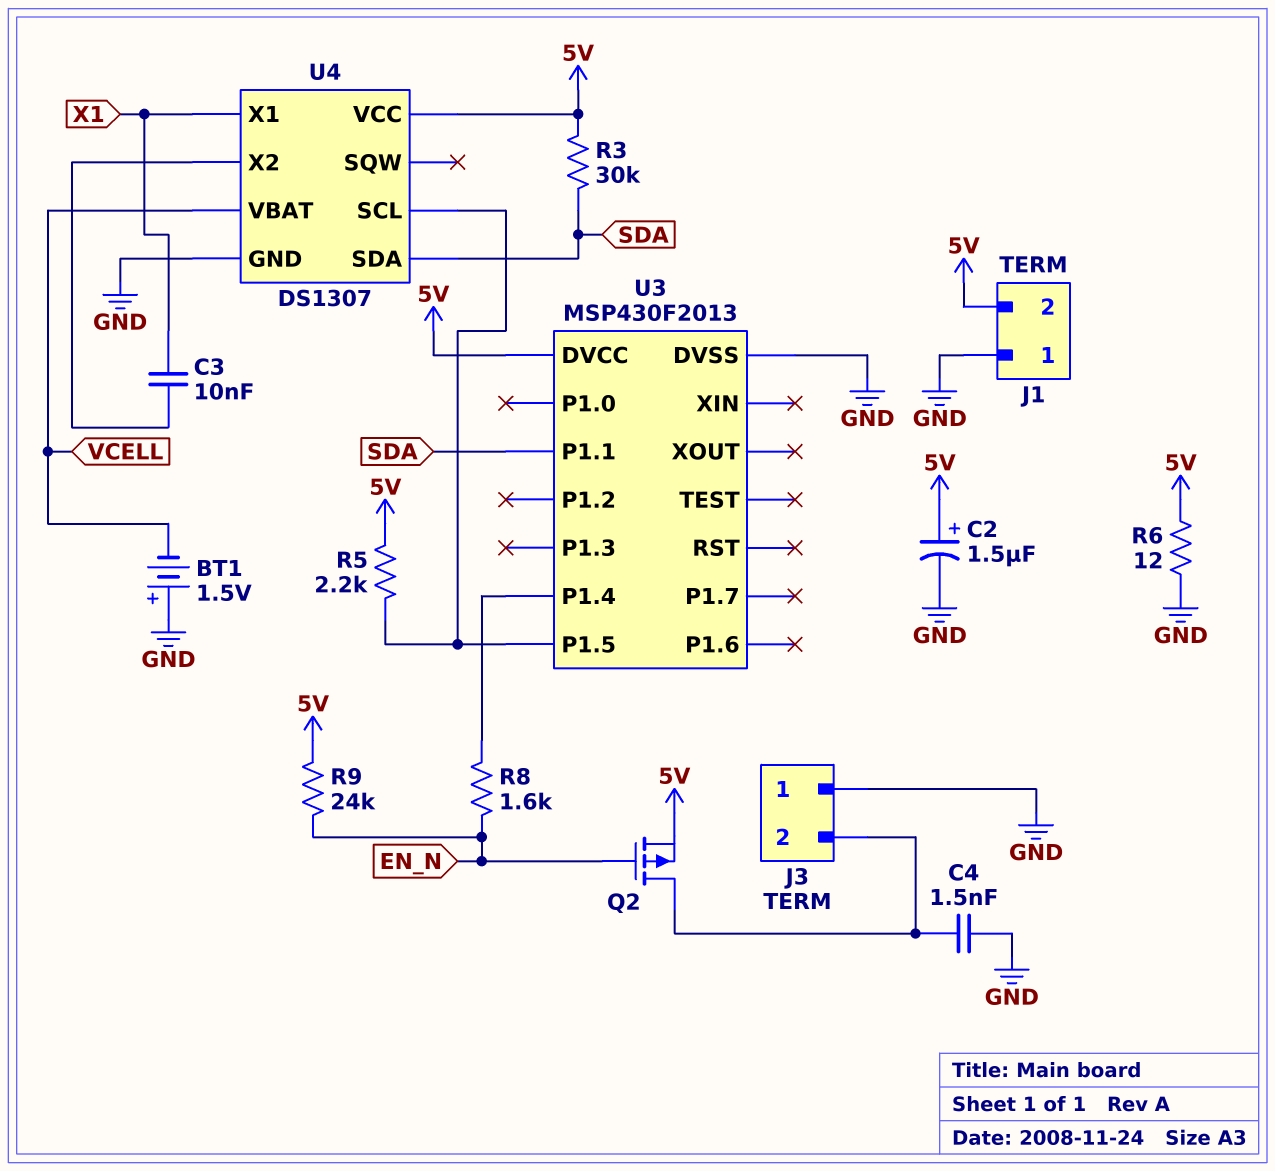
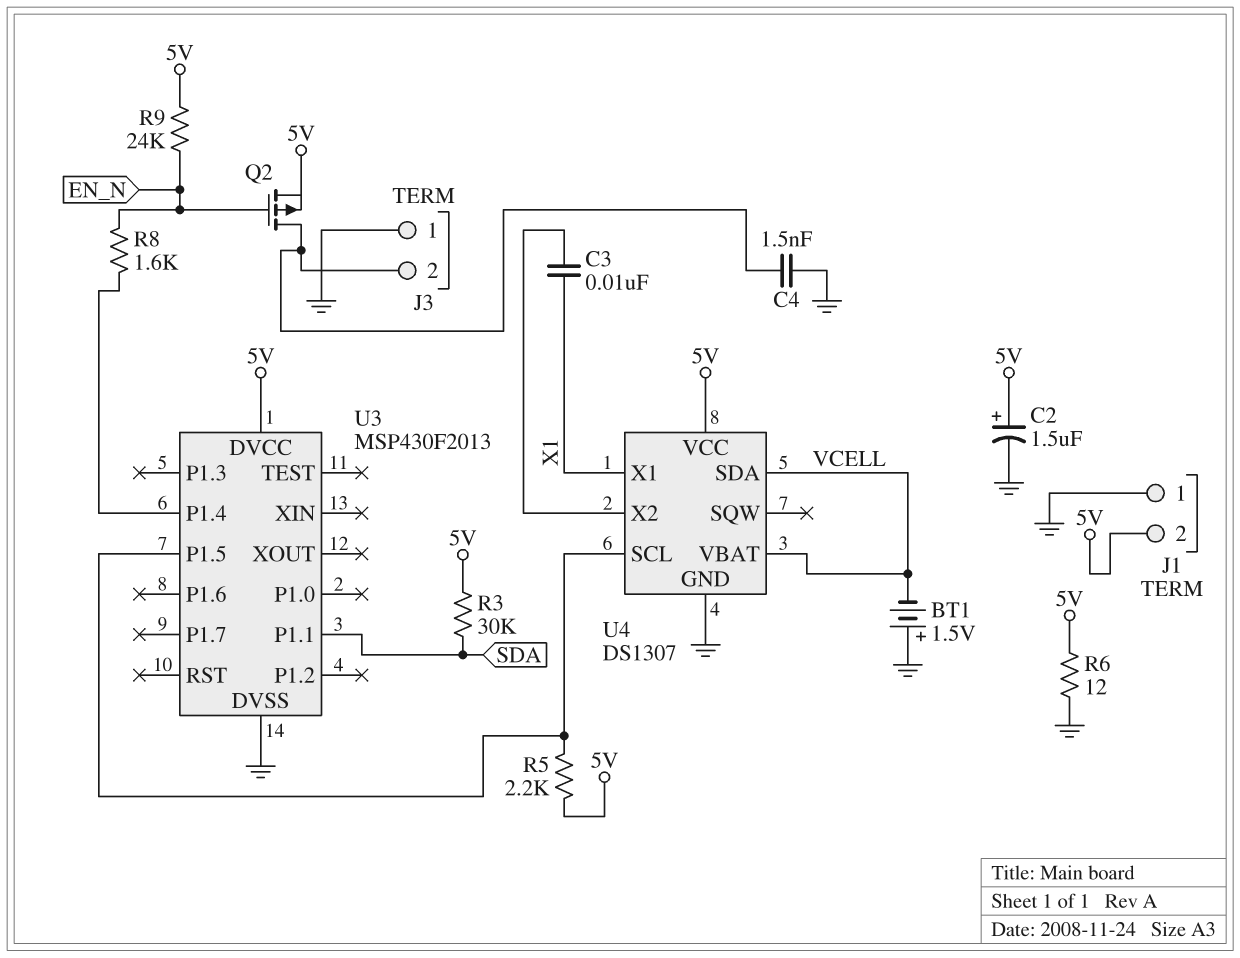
U4 pin SDA: SDA -> VCELL

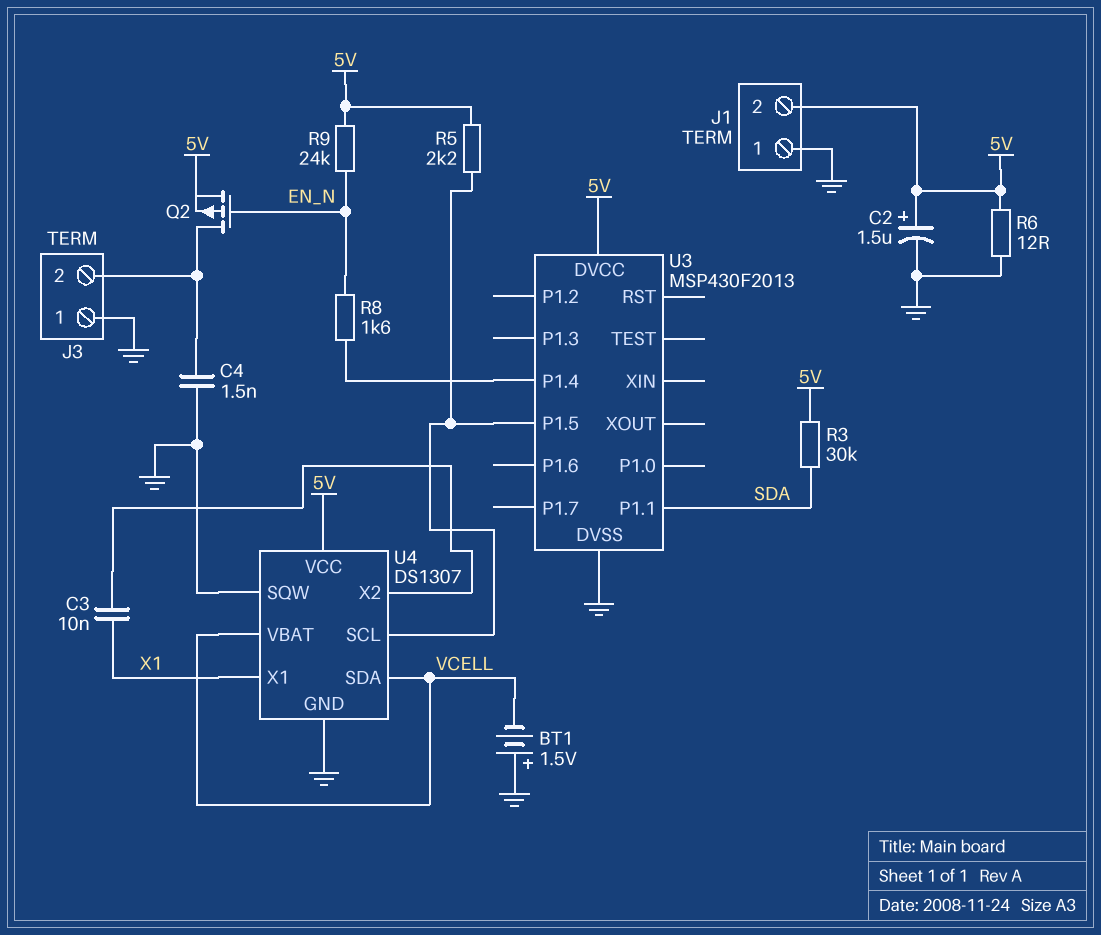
U4 pin SQW: none -> GND

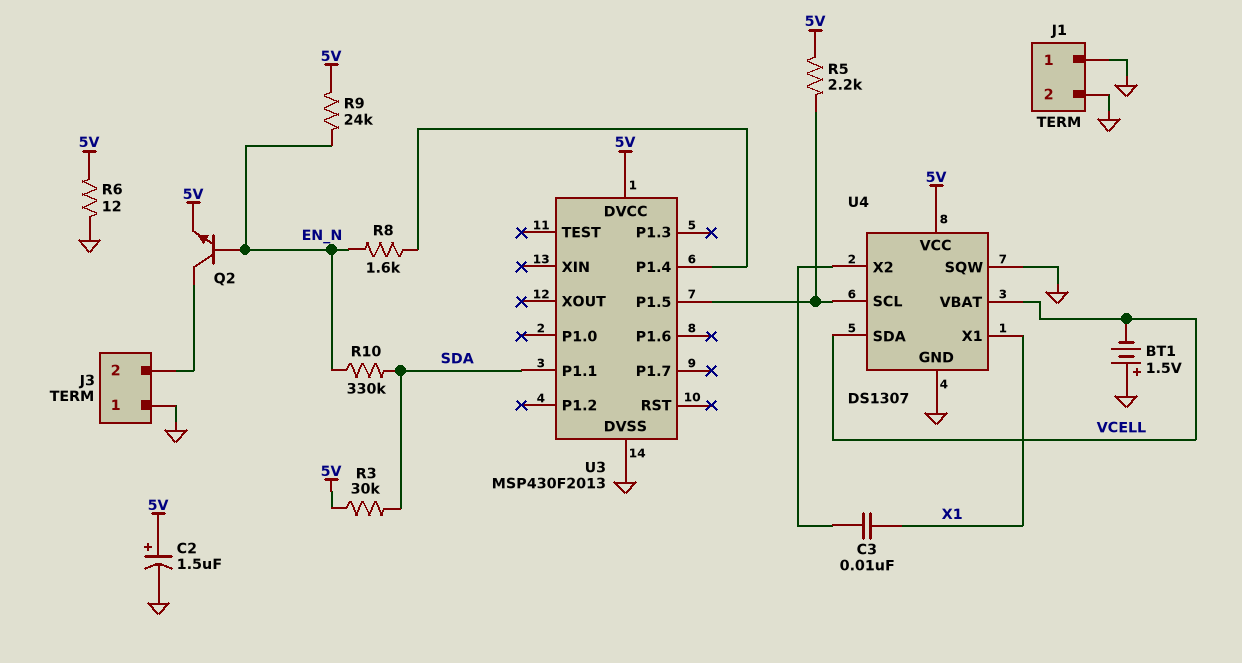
C4: 1.5nF (GND, J3/2) -> none
J1 pin 2: 5V -> GND
Q2: PMOS (G EN_N, D J3/2, S 5V) -> NPN (B EN_N, C J3/2, E 5V)
R10: none -> 330k (EN_N, SDA)

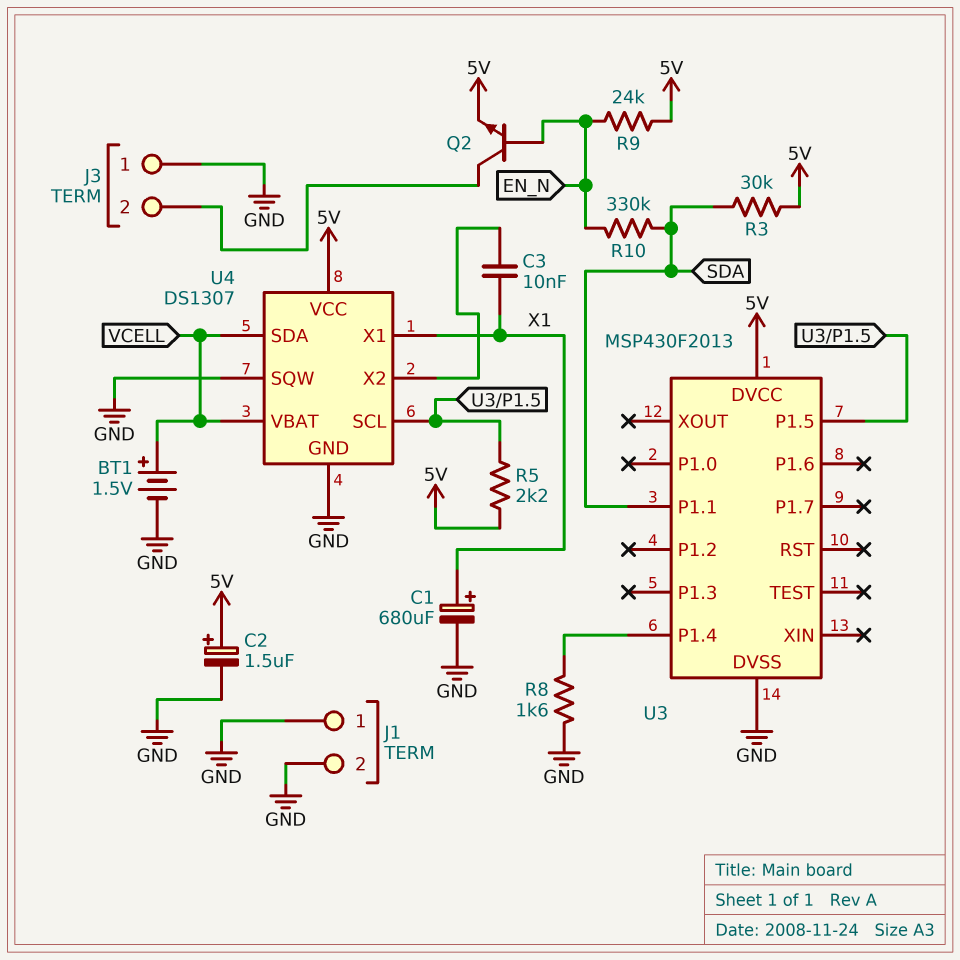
BT1: 1.5V (plus GND, minus VCELL) -> 1.5V (plus VCELL, minus GND)
C1: none -> 680uF (plus X1, minus GND)
R6: 12 (5V, GND) -> none
R8: 1.6k (EN_N, U3/P1.4) -> 1.6k (GND, U3/P1.4)

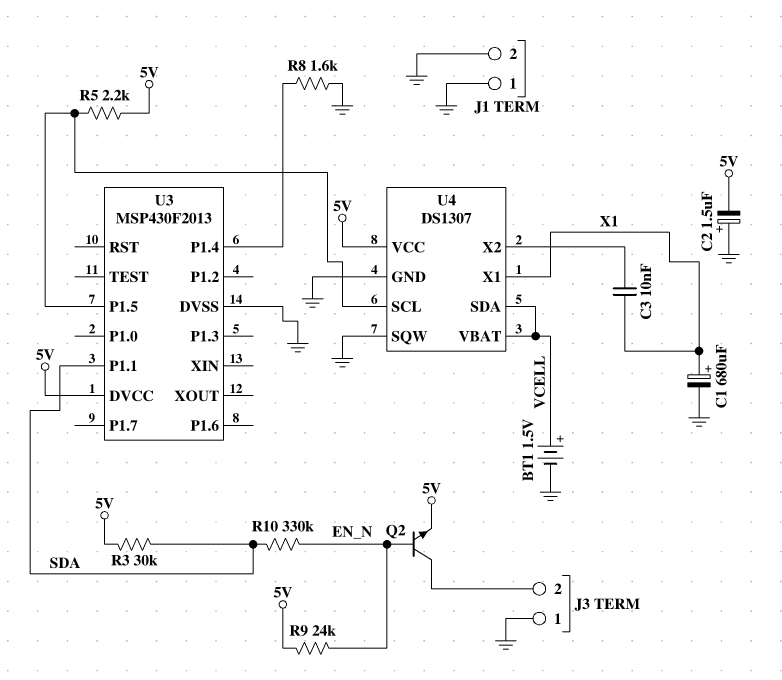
C2: 1.5uF (plus 5V, minus GND) -> 1.5uF (plus GND, minus 5V)

